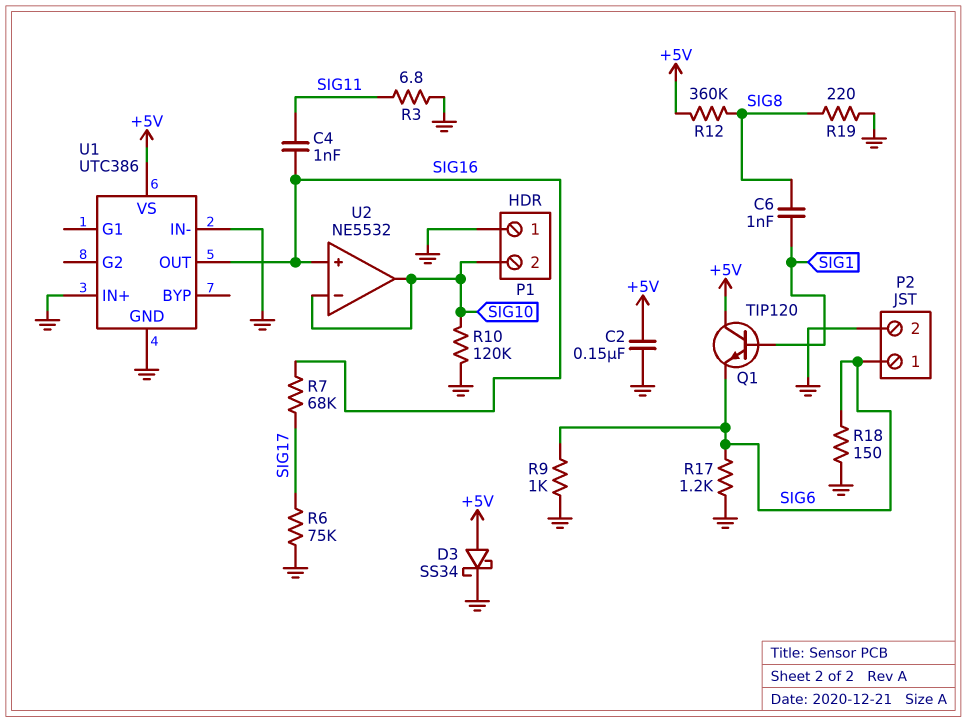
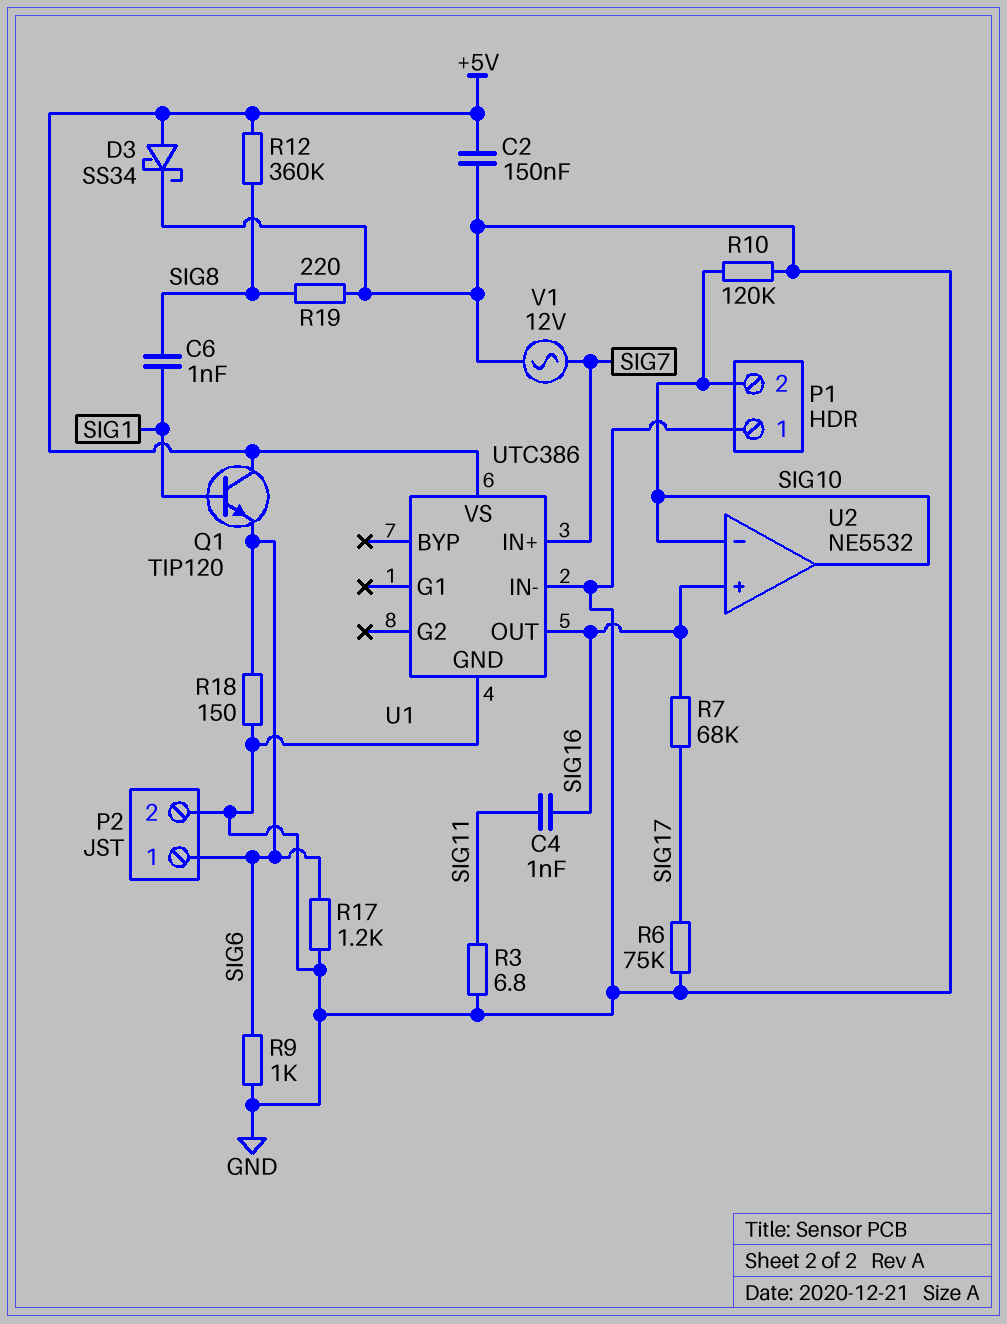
U1 pin IN+: GND -> SIG7
V1: none -> AC 12V (GND, SIG7)

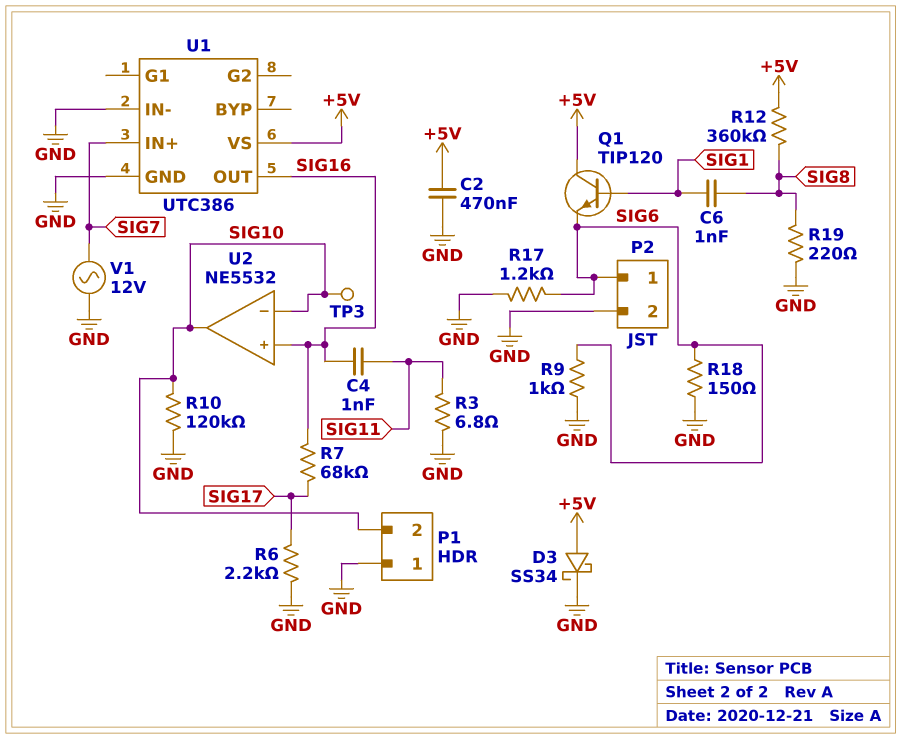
C2: 150nF (+5V, GND) -> 470nF (+5V, GND)
R6: 75k (GND, SIG17) -> 2.2k (GND, SIG17)
TP3: none -> test point (SIG10)

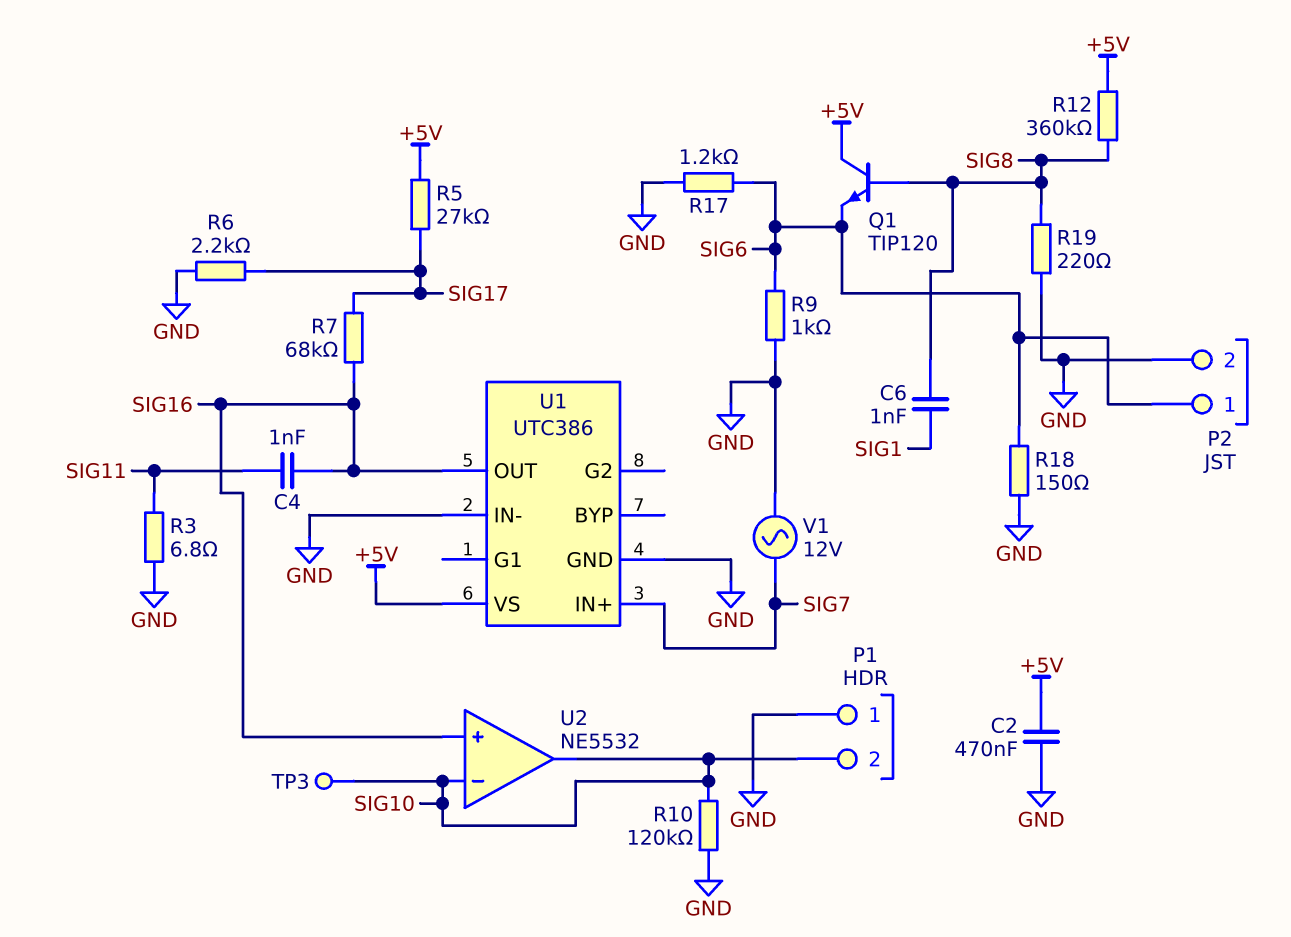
D3: schottky SS34 (A +5V, K GND) -> none
Q1: NPN TIP120 (B SIG1, C +5V, E SIG6) -> NPN TIP120 (B SIG8, C +5V, E SIG6)
R5: none -> 27k (+5V, SIG17)

